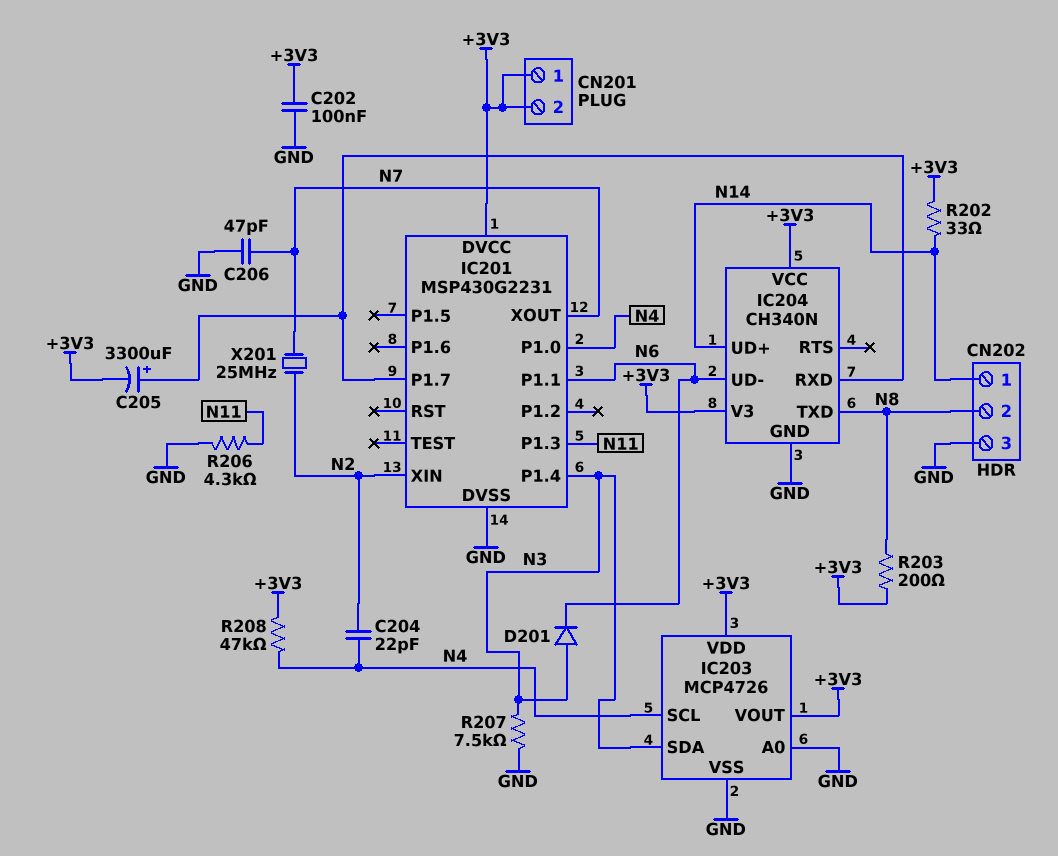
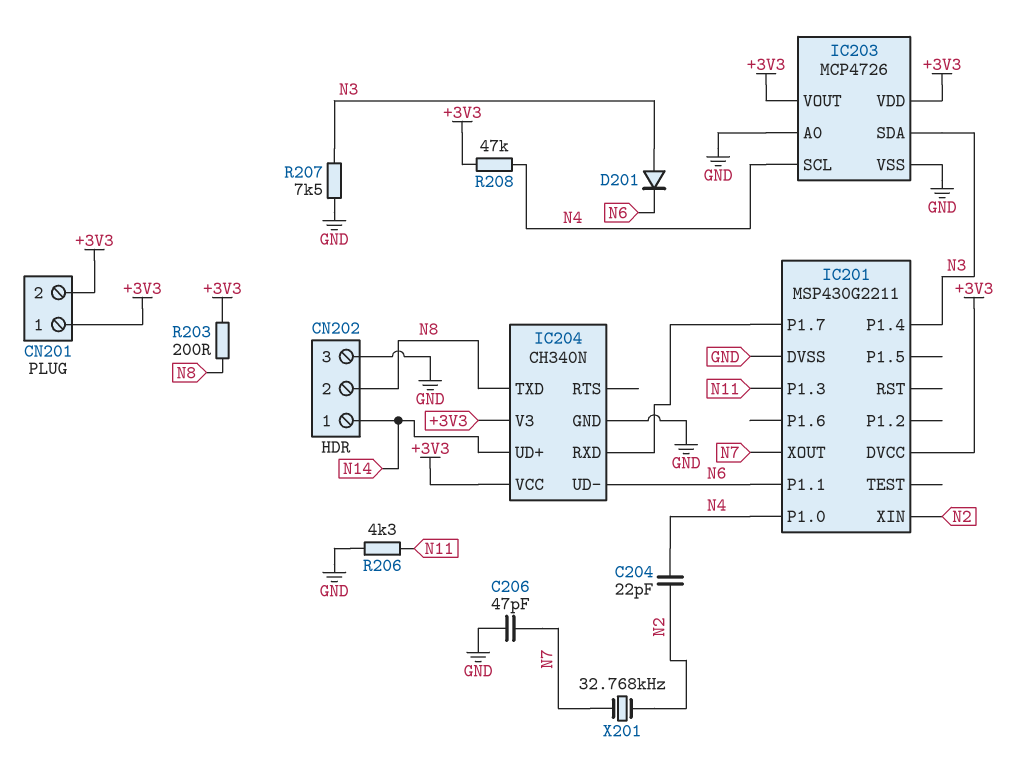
C202: 100nF (+3V3, GND) -> none
C205: 3300uF (plus IC201/P1.7, minus +3V3) -> none
IC201: MSP430G2231 -> MSP430G2211
R202: 33 (+3V3, N14) -> none
X201: 25MHz (N2, N7) -> 32.768kHz (N2, N7)

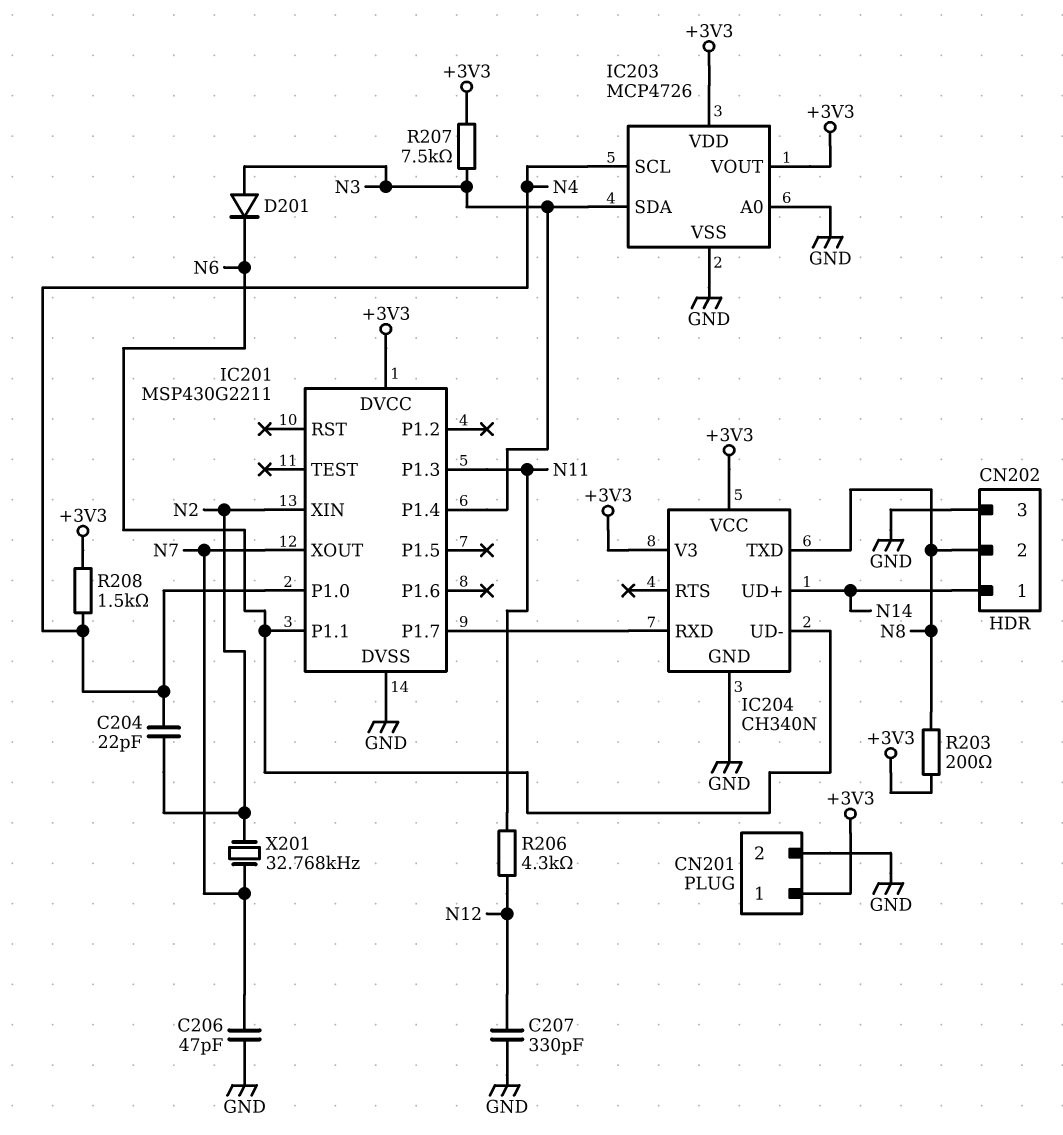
C207: none -> 330pF (GND, N12)
CN201 pin 2: +3V3 -> GND
R206: 4.3k (GND, N11) -> 4.3k (N11, N12)
R207: 7.5k (GND, N3) -> 7.5k (+3V3, N3)
R208: 47k (+3V3, N4) -> 1.5k (+3V3, N4)

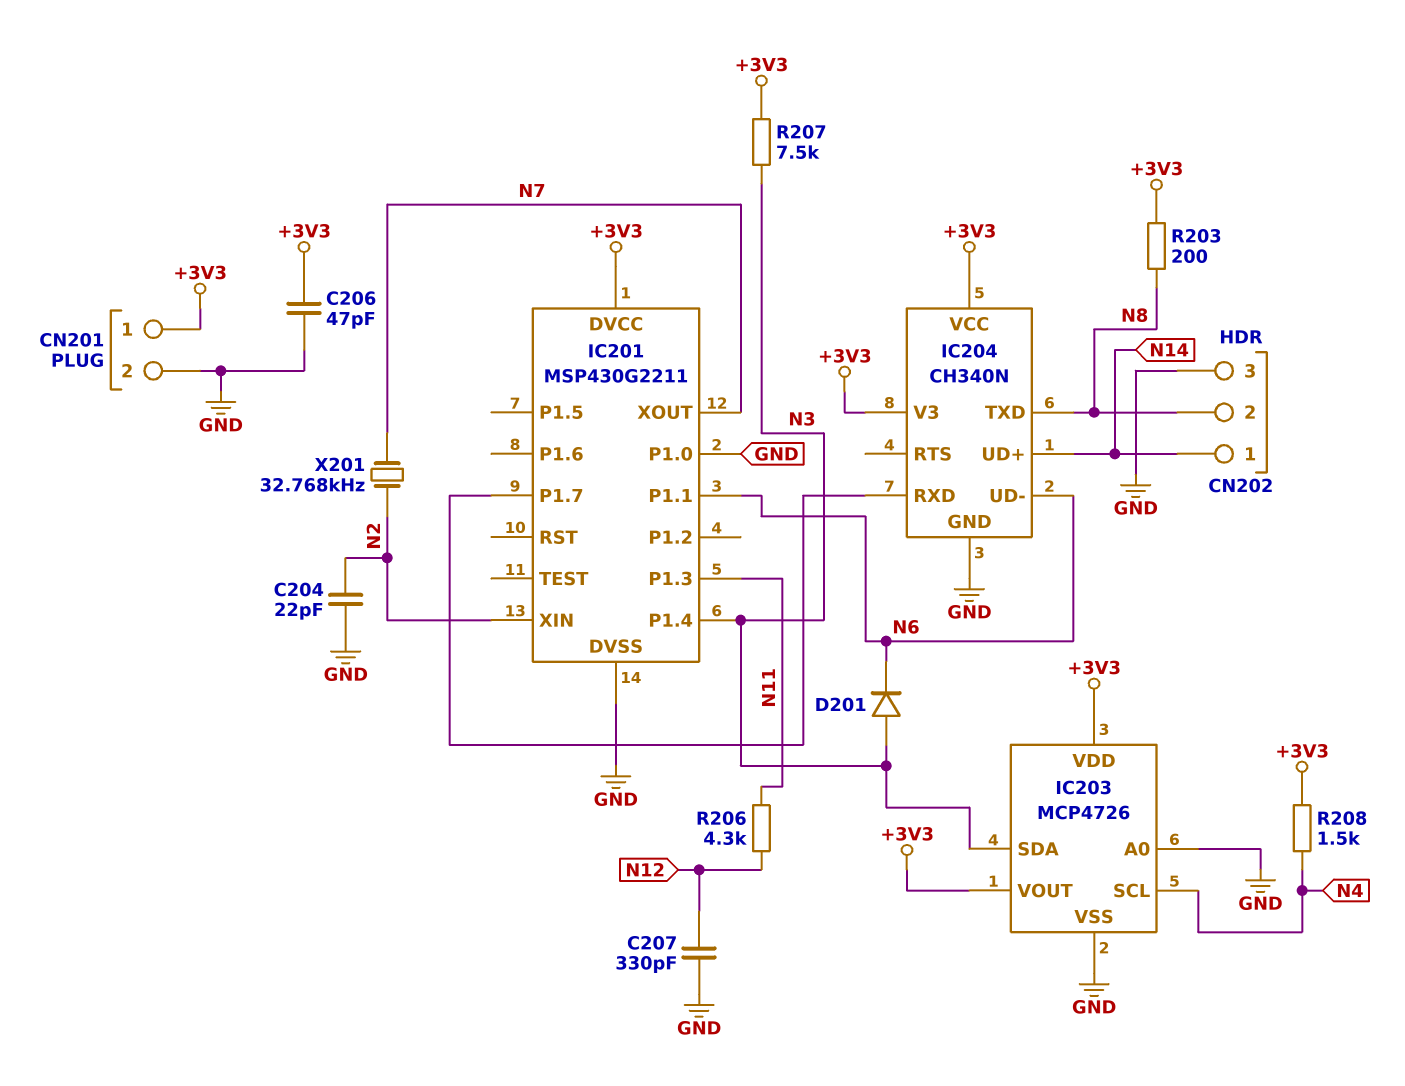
C204: 22pF (N2, N4) -> 22pF (GND, N2)
C206: 47pF (GND, N7) -> 47pF (+3V3, GND)
IC201 pin P1.0: N4 -> GND

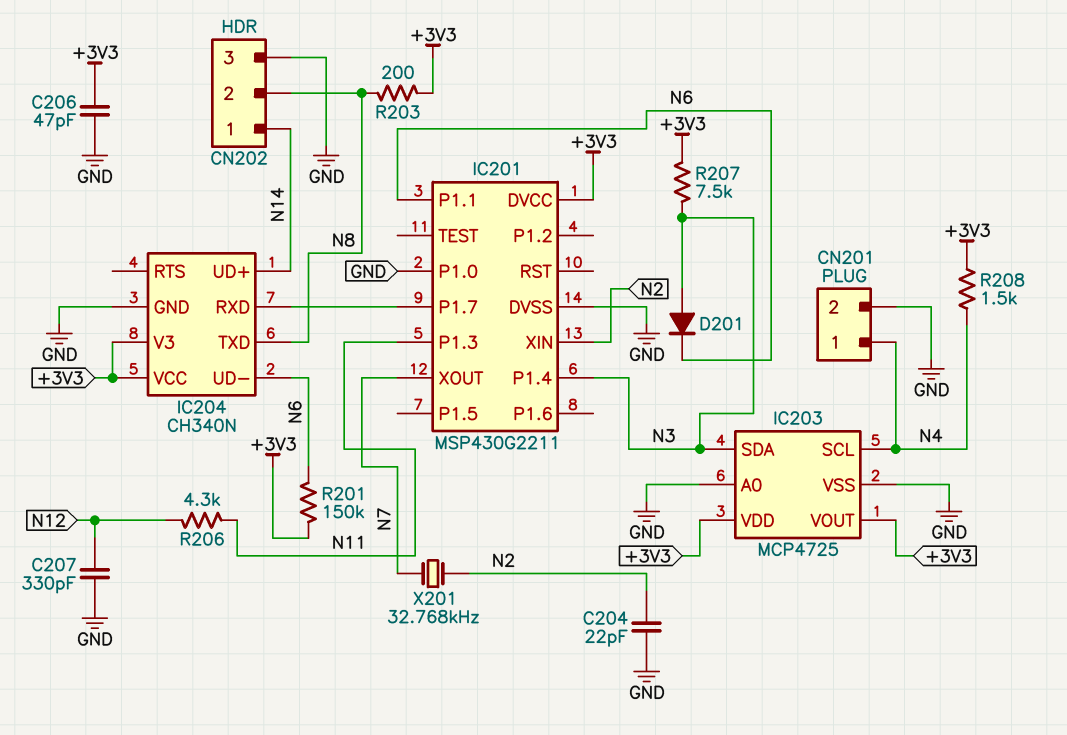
CN201 pin 1: +3V3 -> N4
IC203: MCP4726 -> MCP4725
R201: none -> 150k (+3V3, N6)

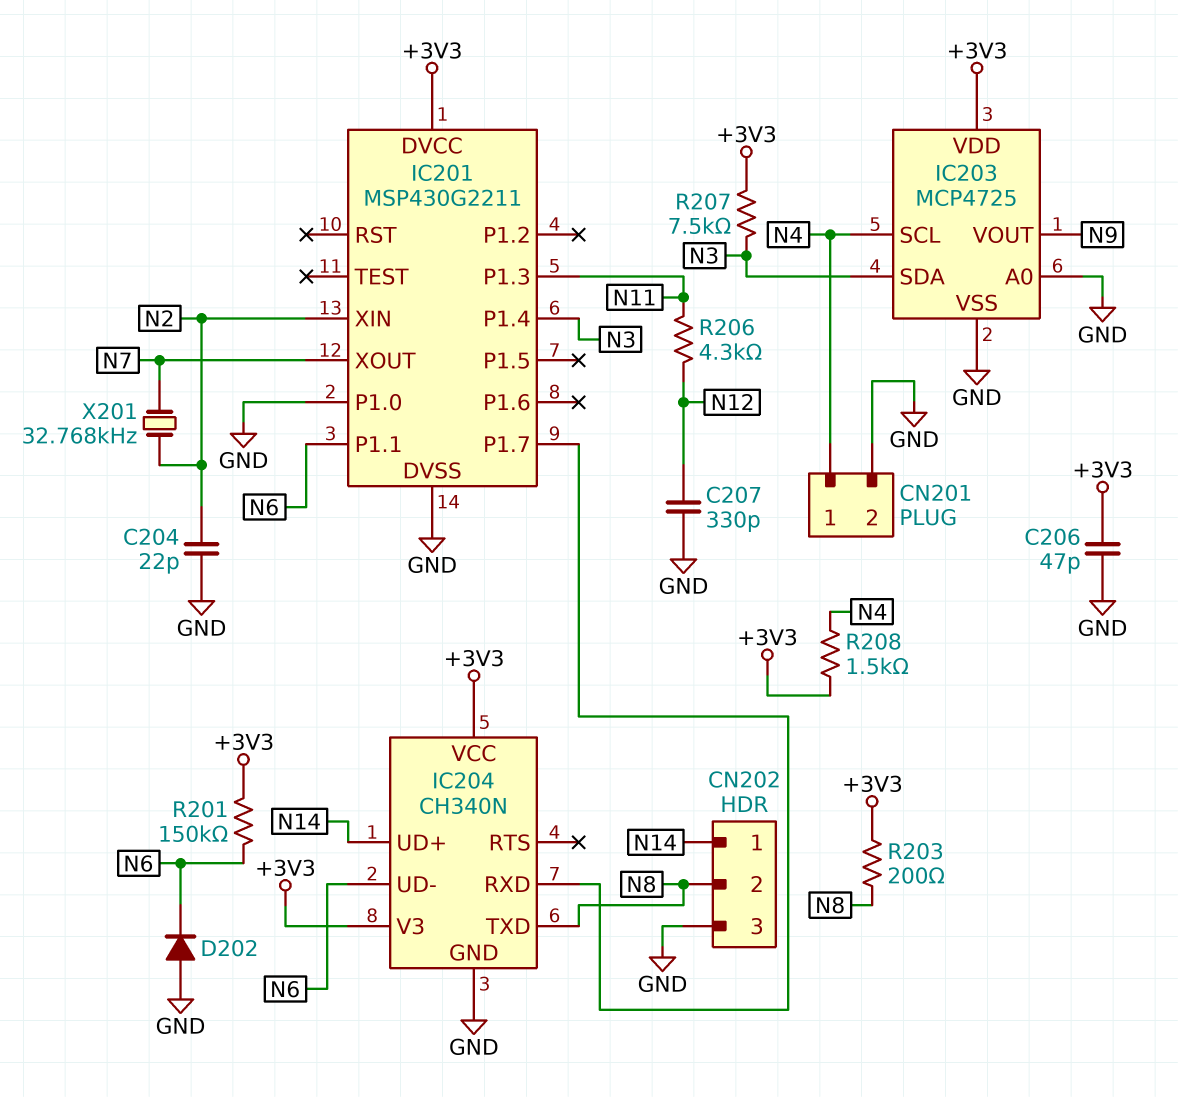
D201: diode (A N3, K N6) -> none
D202: none -> diode (A GND, K N6)
IC203 pin VOUT: +3V3 -> N9

